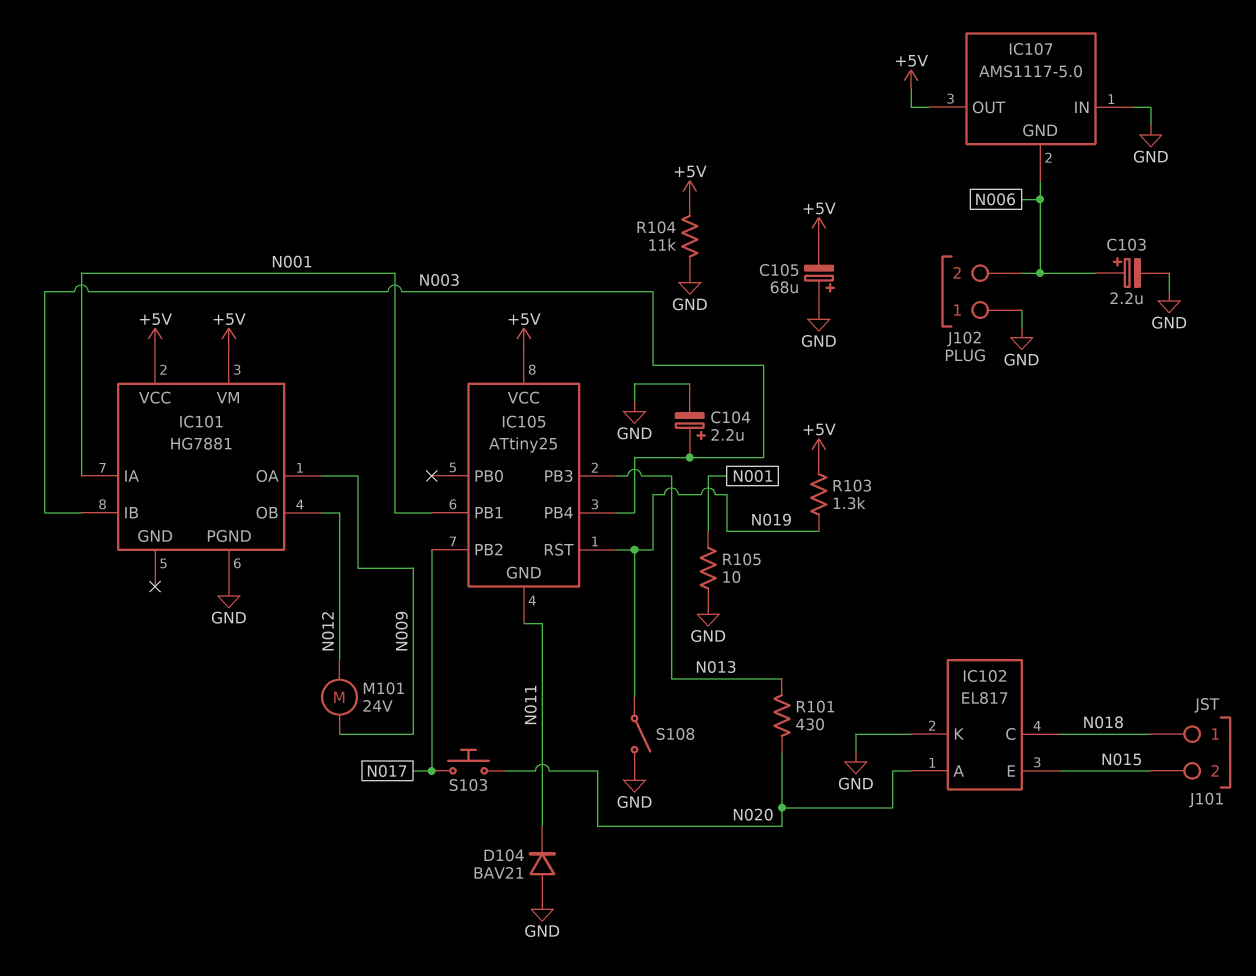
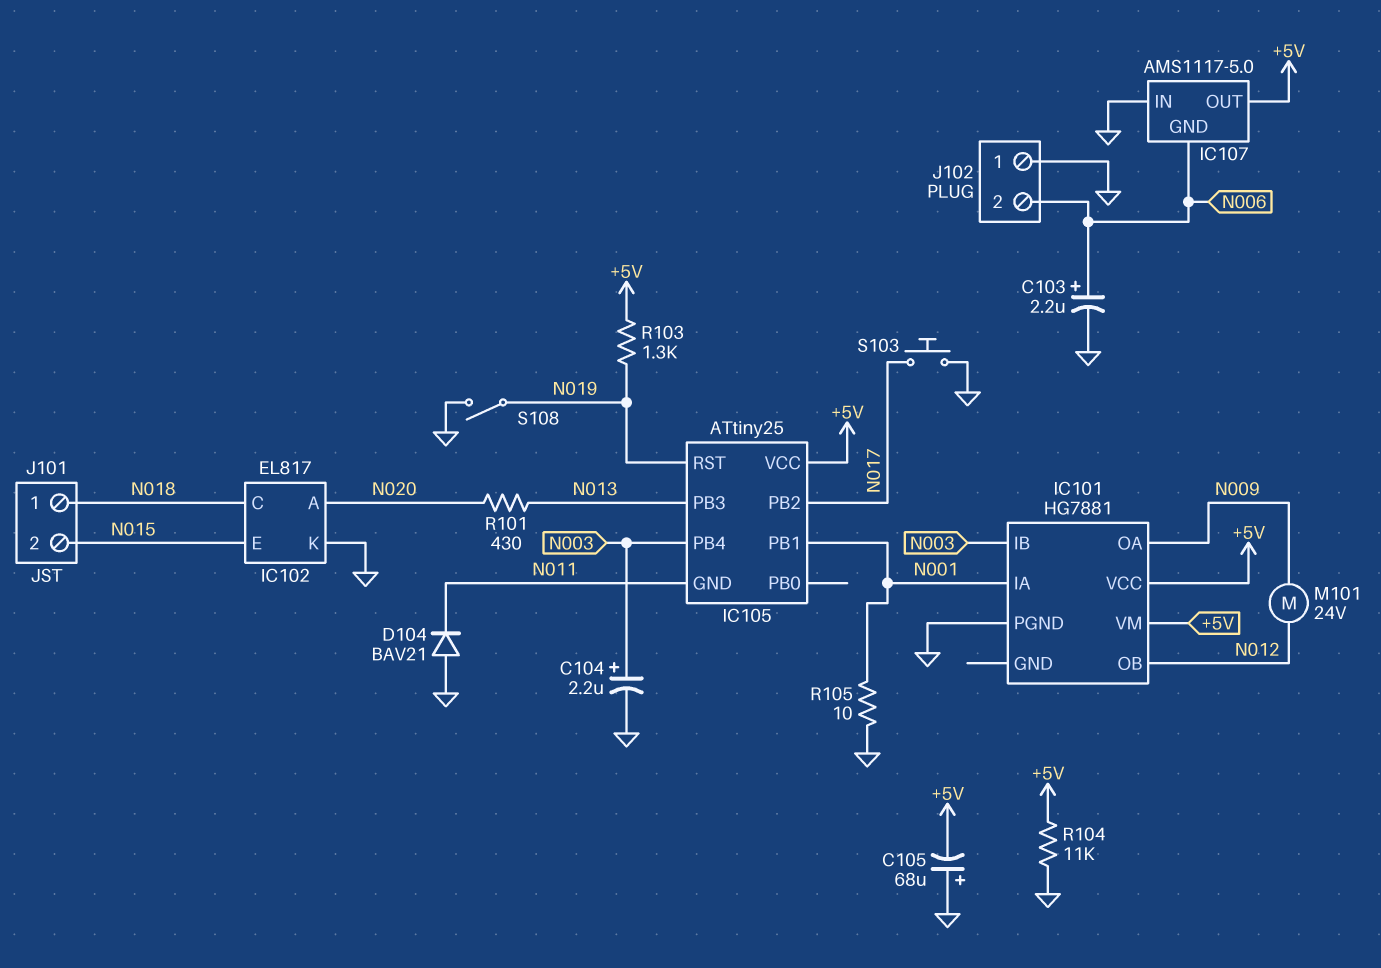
S103: button (N017, N020) -> button (GND, N017)

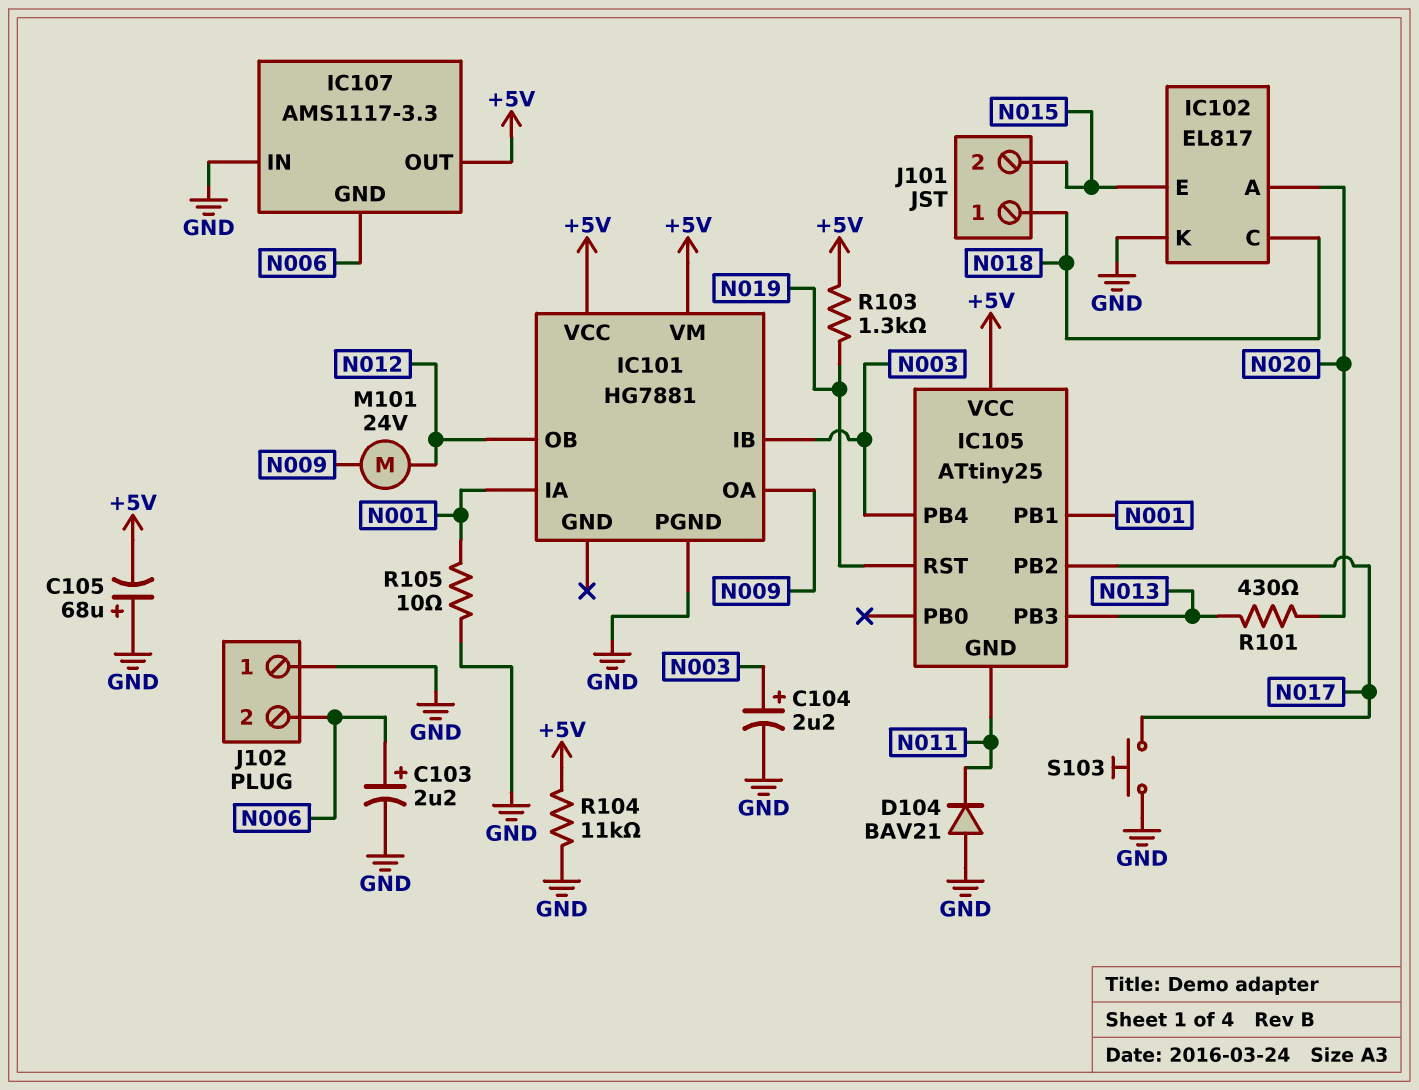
IC107: AMS1117-5.0 -> AMS1117-3.3
S108: switch (GND, N019) -> none

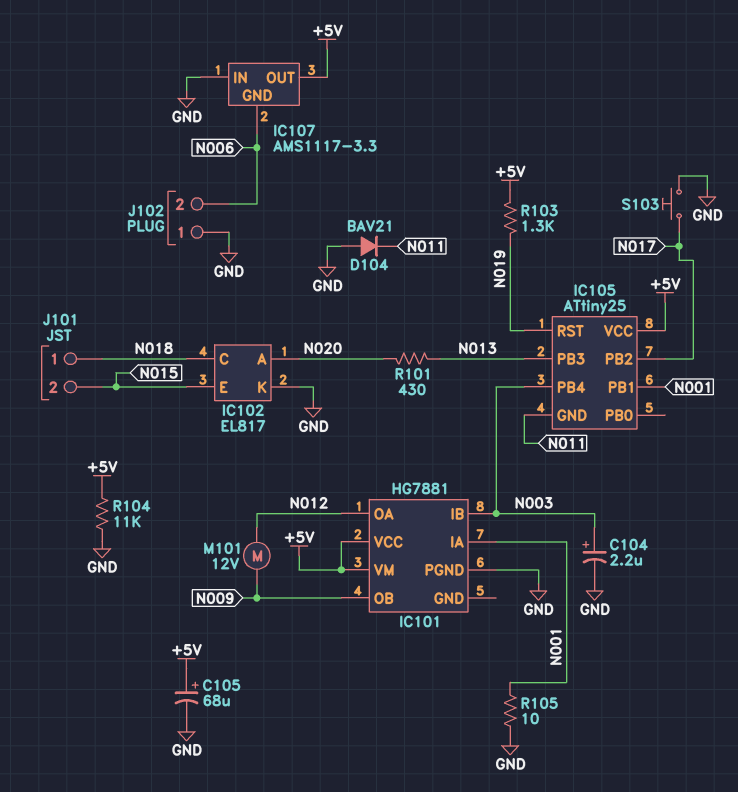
C103: 2.2uF (plus N006, minus GND) -> none
C105: 68uF (plus GND, minus +5V) -> 68uF (plus +5V, minus GND)
IC101 pin OA: N009 -> N012
IC101 pin OB: N012 -> N009
M101: motor 24V (N009, N012) -> motor 12V (N009, N012)

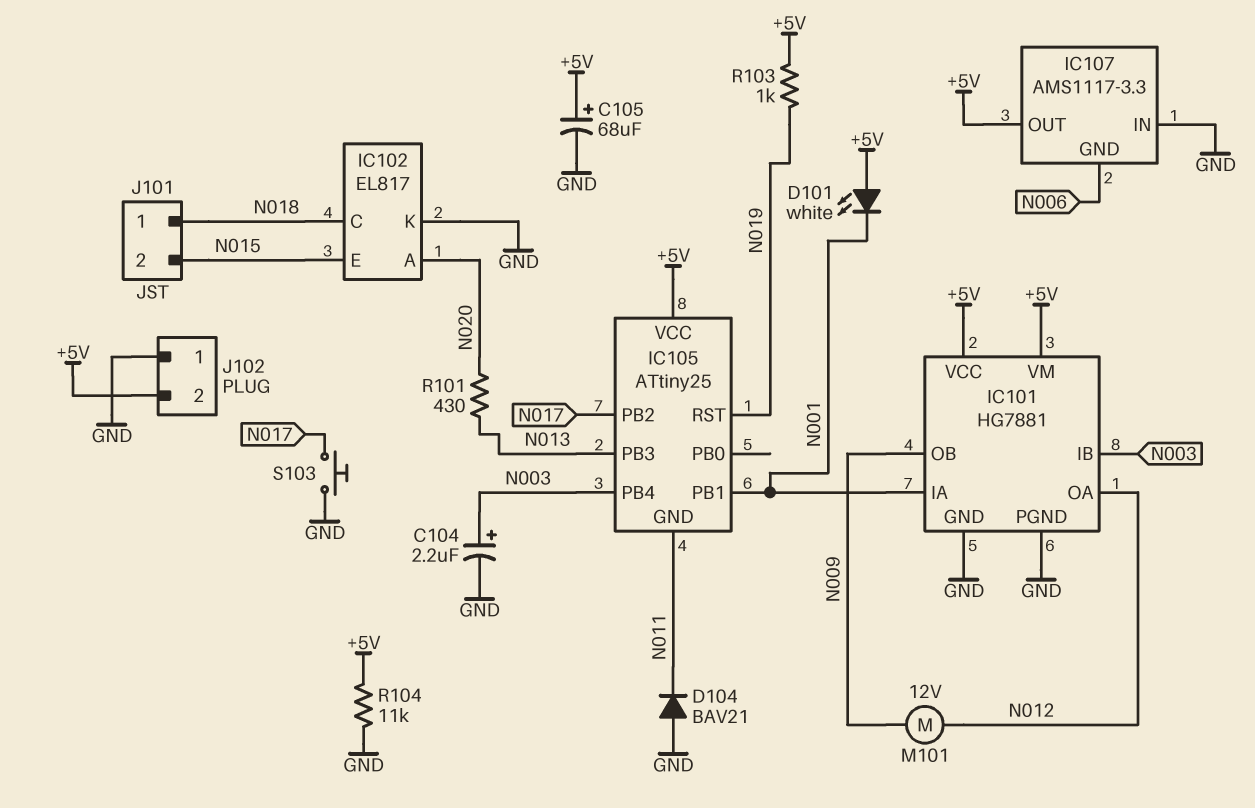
D101: none -> LED white (A +5V, K N001)
IC101 pin GND: none -> GND
J102 pin 2: N006 -> +5V
R103: 1.3k (+5V, N019) -> 1k (+5V, N019)
R105: 10 (GND, N001) -> none

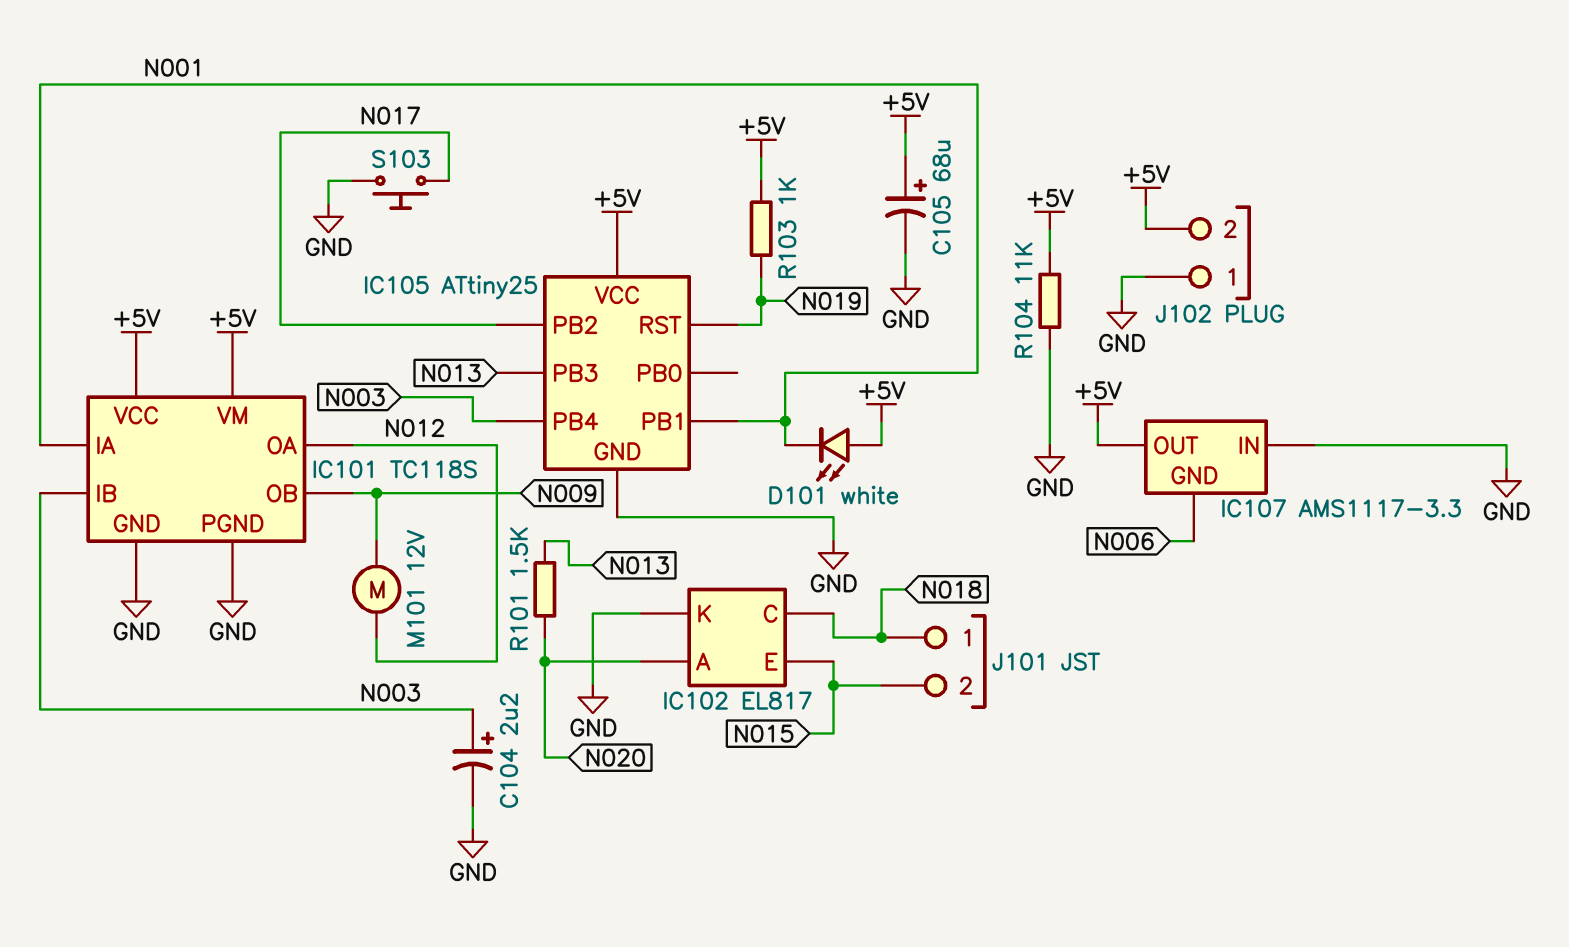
D104: diode BAV21 (A GND, K N011) -> none
IC101: HG7881 -> TC118S
IC105 pin GND: N011 -> GND
R101: 430 (N013, N020) -> 1.5k (N013, N020)

